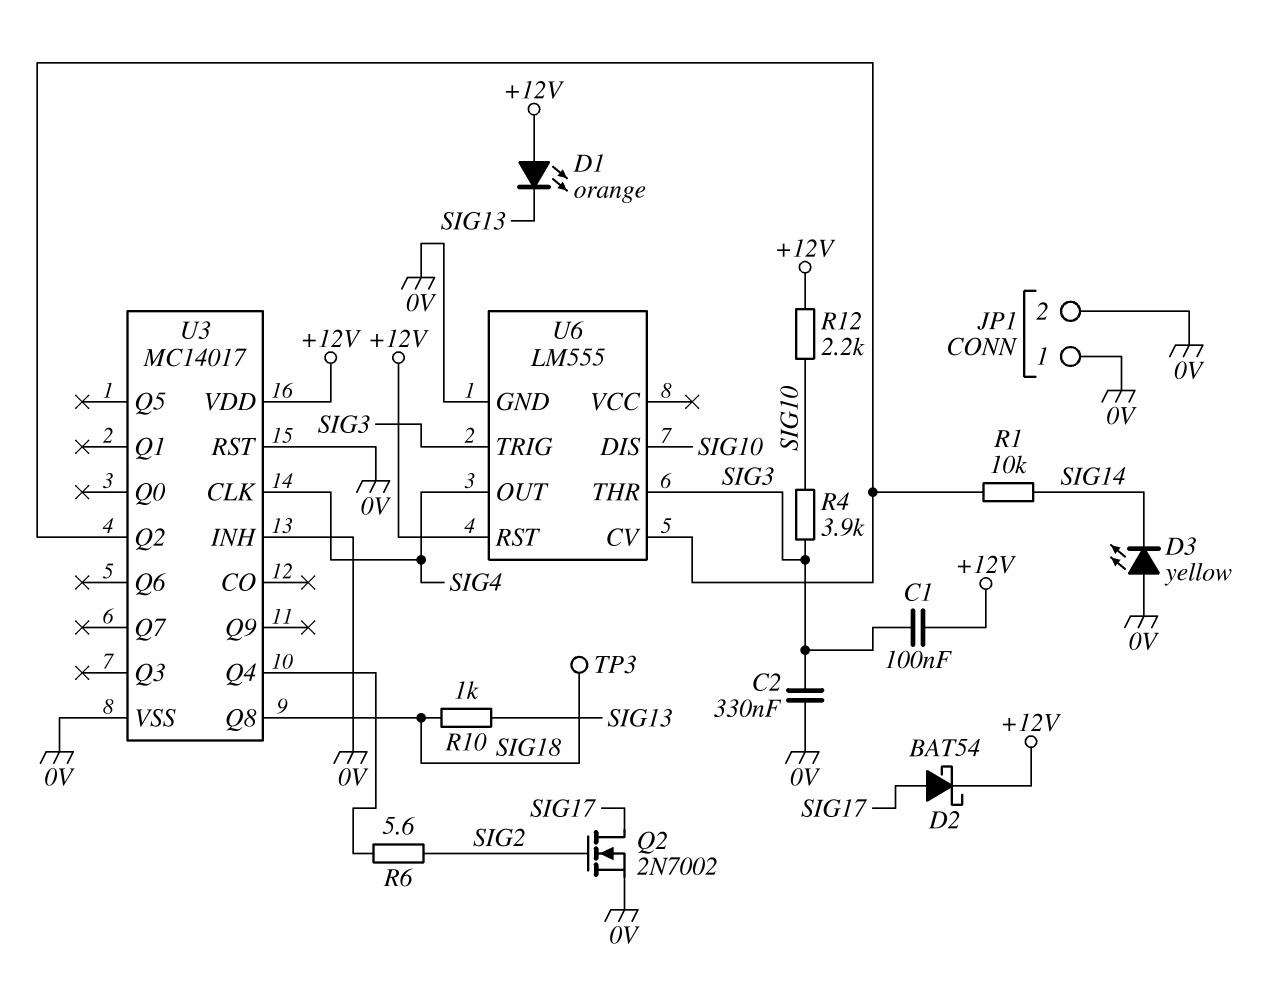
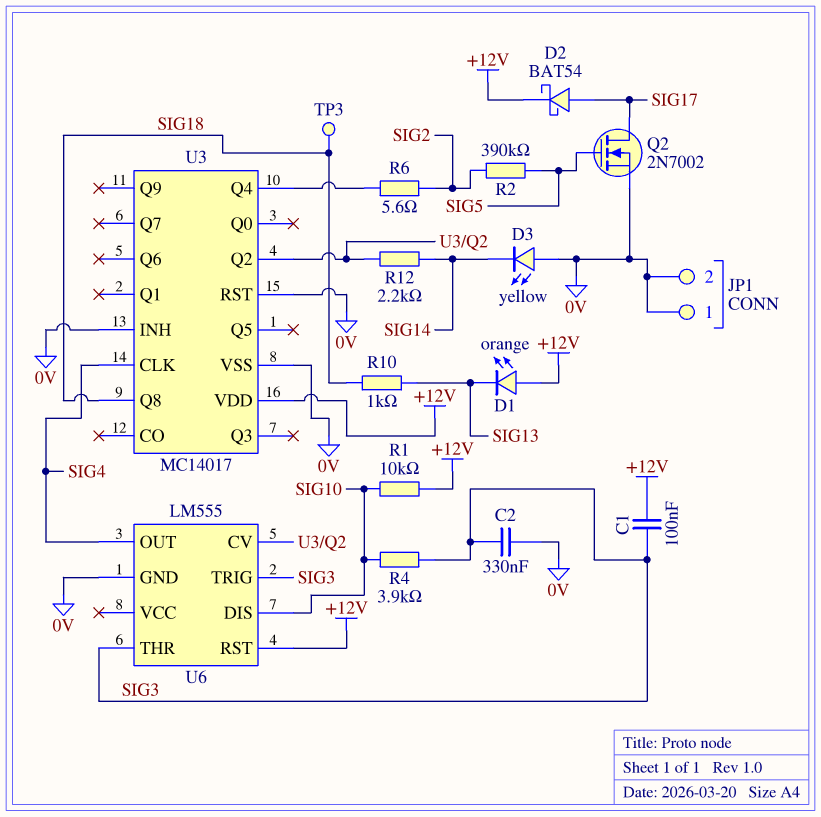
Q2: NMOS 2N7002 (G SIG2, D SIG17, S 0V) -> NMOS 2N7002 (G SIG5, D SIG17, S 0V)
R1: 10k (SIG14, U3/Q2) -> 10k (+12V, SIG10)
R2: none -> 390k (SIG2, SIG5)
R12: 2.2k (+12V, SIG10) -> 2.2k (SIG14, U3/Q2)

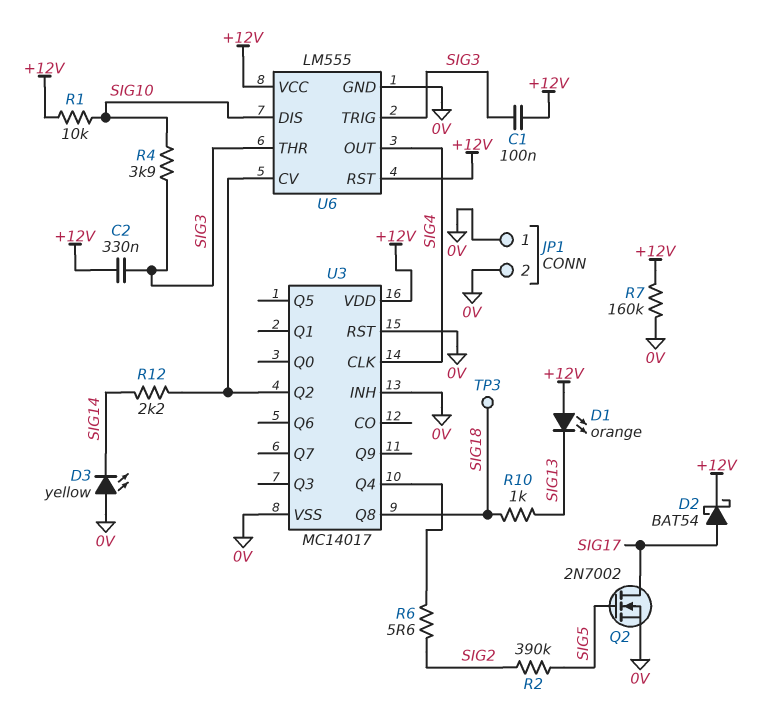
C2: 330nF (0V, SIG3) -> 330nF (+12V, SIG3)
R7: none -> 160k (+12V, 0V)
U6 pin VCC: none -> +12V

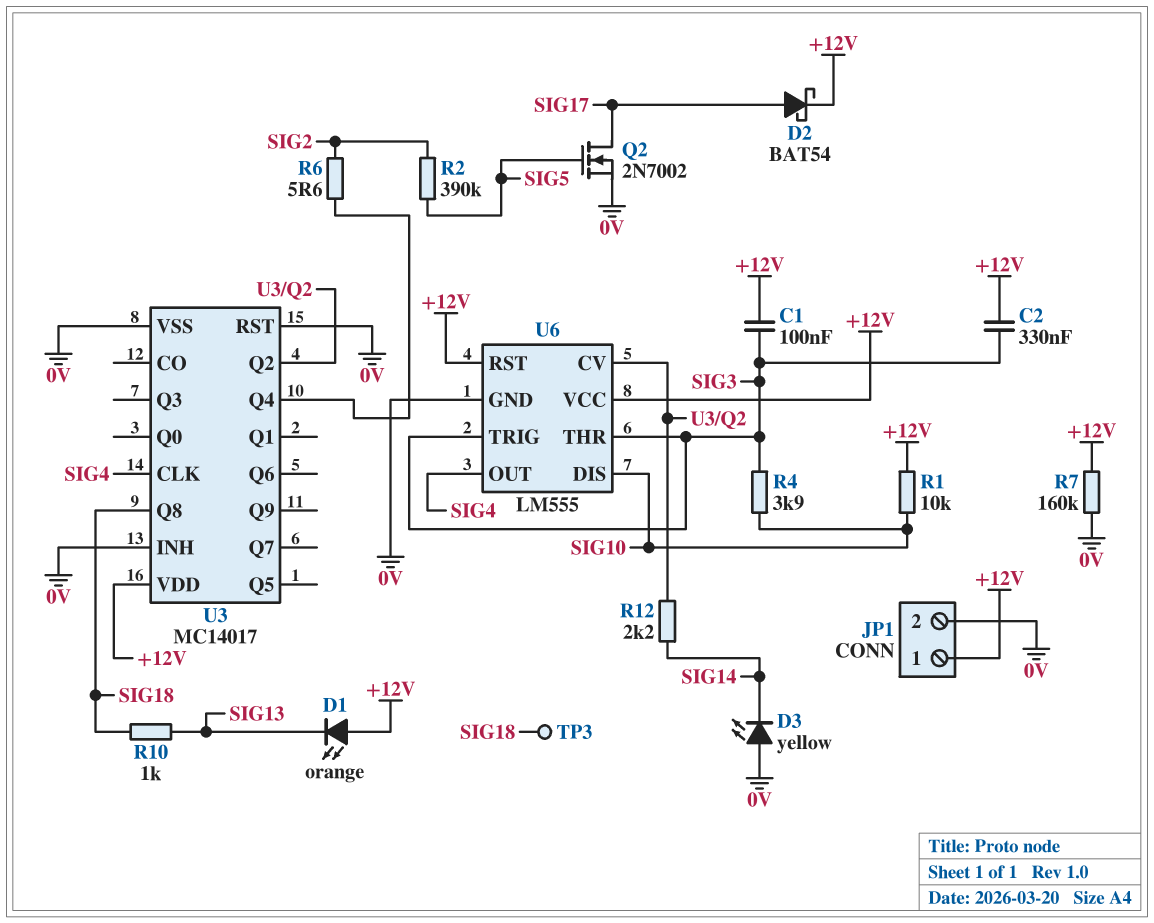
JP1 pin 1: 0V -> +12V

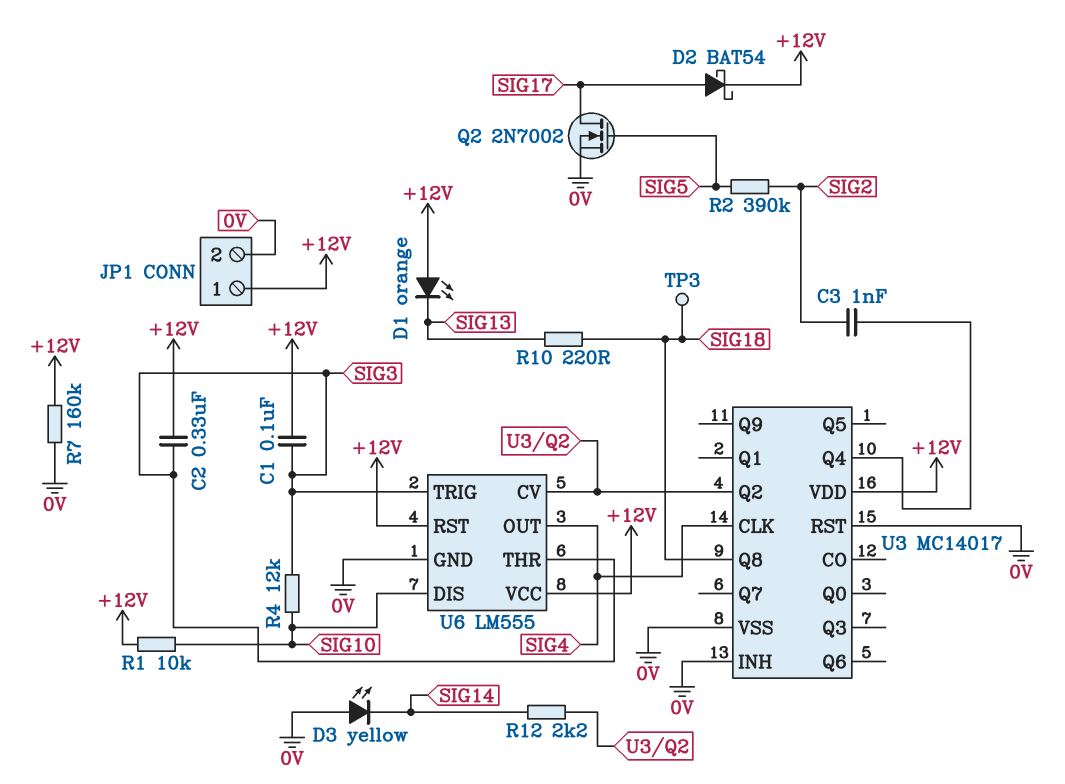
C3: none -> 1nF (SIG2, U3/Q4)
R4: 3.9k (SIG3, SIG10) -> 12k (SIG3, SIG10)
R6: 5.6 (SIG2, U3/Q4) -> none
R10: 1k (SIG13, SIG18) -> 220 (SIG13, SIG18)

